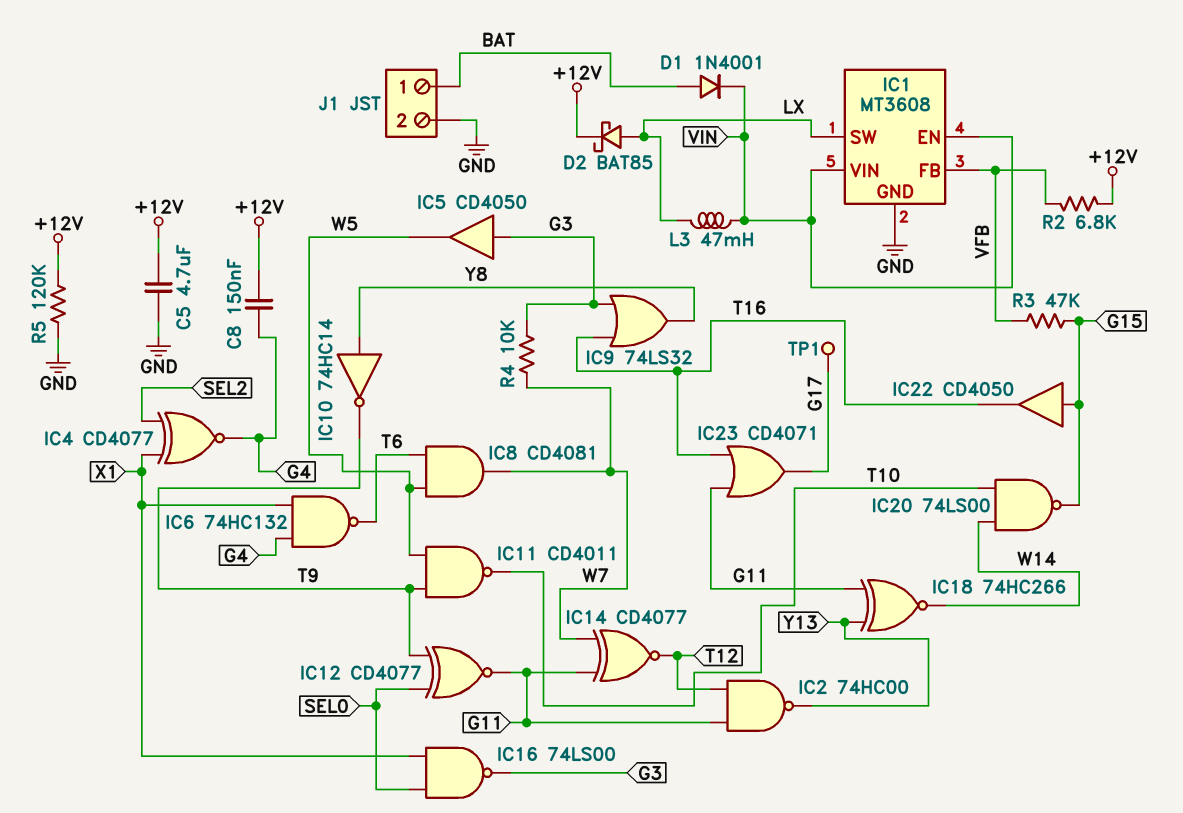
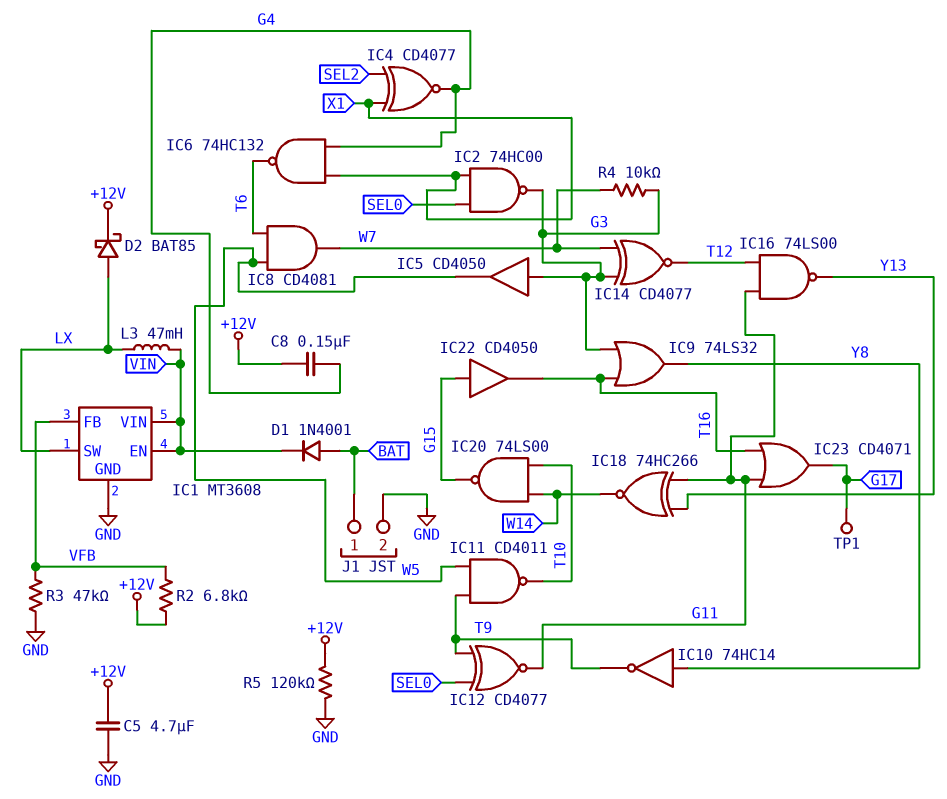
IC2: NAND 74HC00 (in G11, in T12, out Y13) -> NAND 74HC00 (in SEL0, in X1, out G3)
IC14: XNOR CD4077 (in G11, in W7, out T12) -> XNOR CD4077 (in G3, in W7, out T12)
IC16: NAND 74LS00 (in SEL0, in X1, out G3) -> NAND 74LS00 (in G11, in T12, out Y13)
R3: 47k (G15, VFB) -> 47k (GND, VFB)

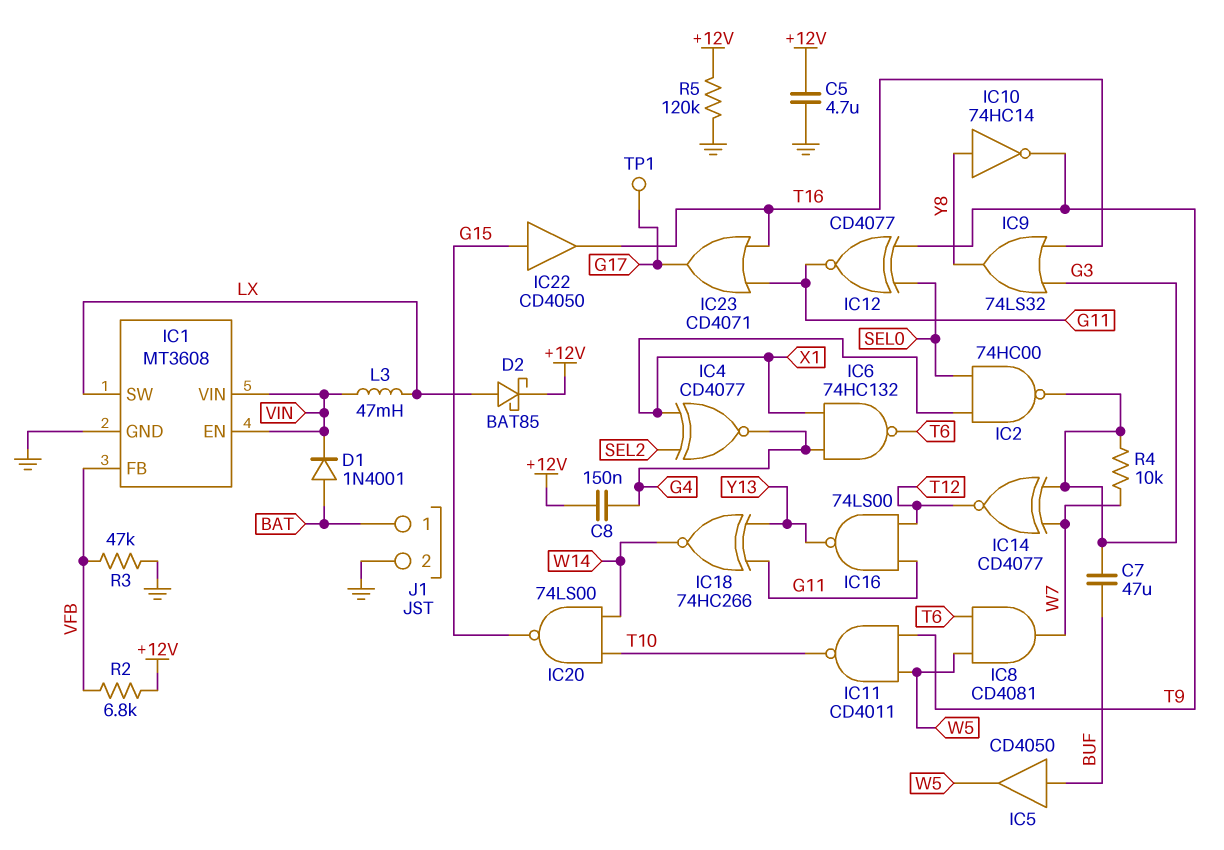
C7: none -> 47uF (BUF, G3)
IC5: buffer CD4050 (in G3, out W5) -> buffer CD4050 (in BUF, out W5)

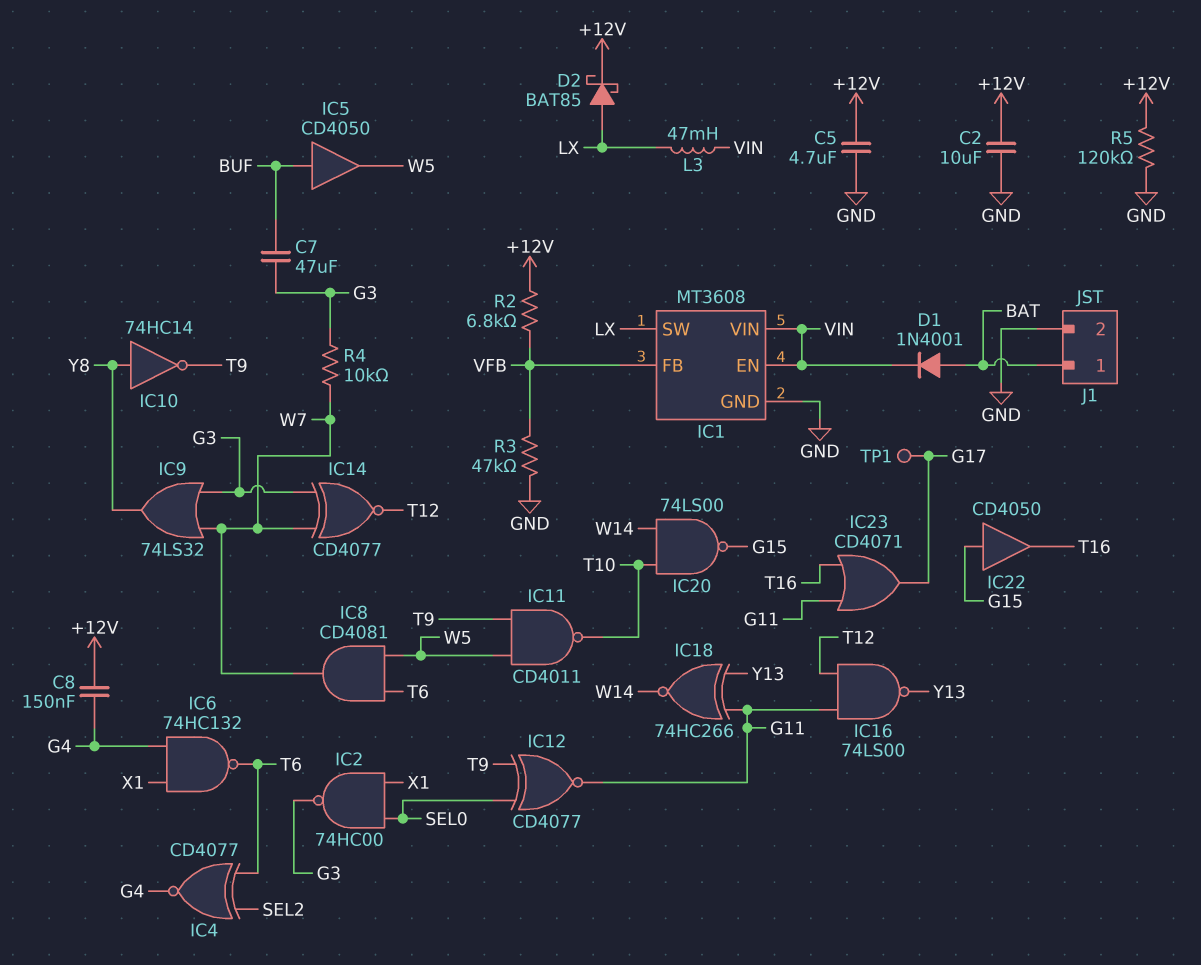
C2: none -> 10uF (+12V, GND)
IC4: XNOR CD4077 (in SEL2, in X1, out G4) -> XNOR CD4077 (in SEL2, in T6, out G4)
IC9: OR 74LS32 (in G3, in T16, out Y8) -> OR 74LS32 (in G3, in W7, out Y8)

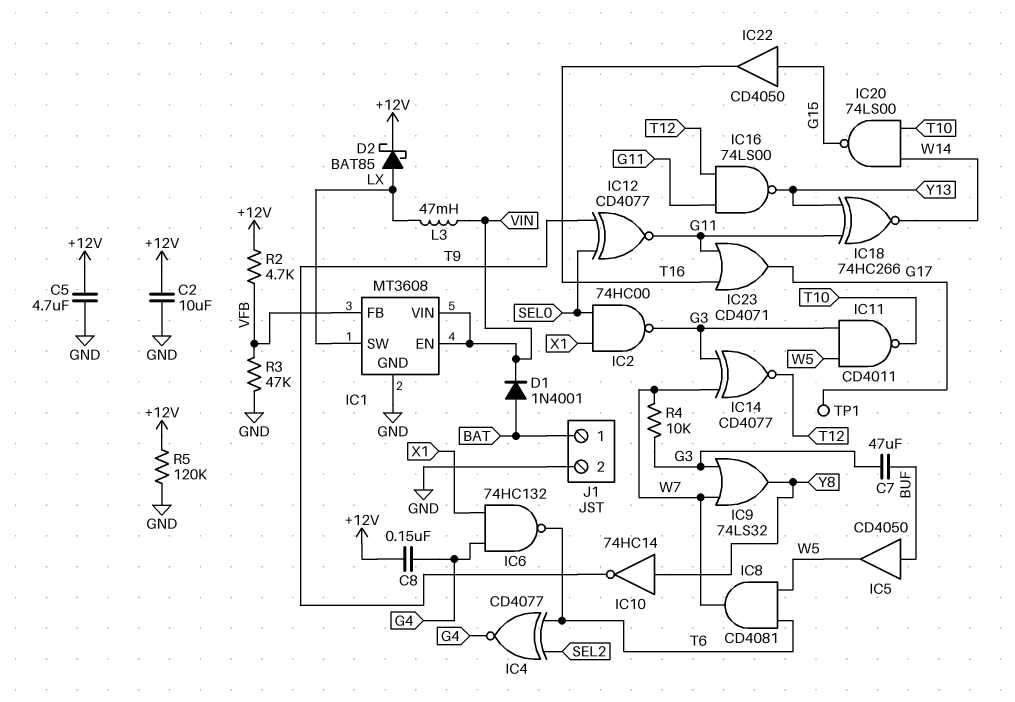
IC11: NAND CD4011 (in T9, in W5, out T10) -> NAND CD4011 (in G3, in W5, out T10)
R2: 6.8k (+12V, VFB) -> 4.7k (+12V, VFB)

